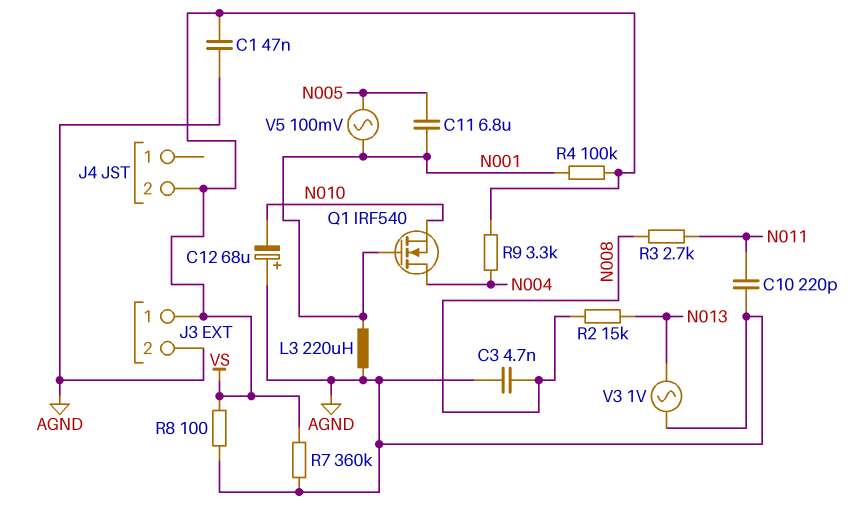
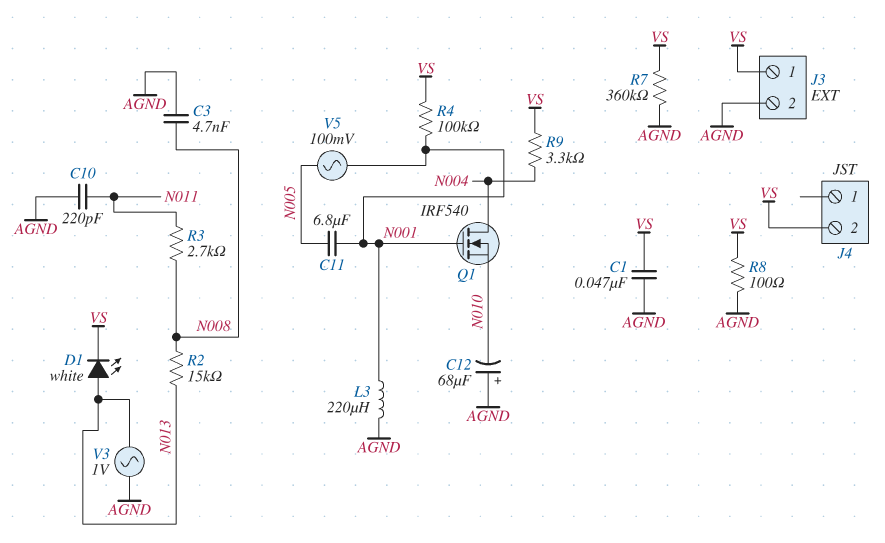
D1: none -> LED white (A N013, K VS)

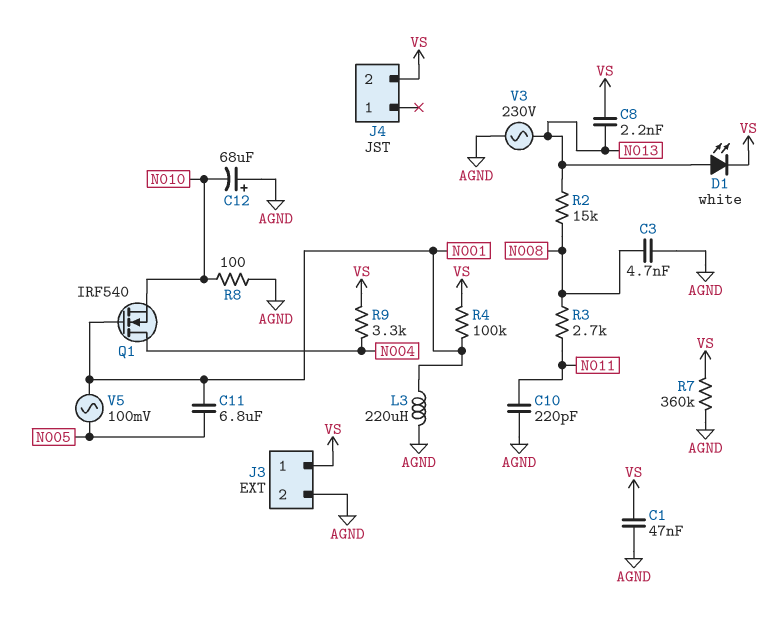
C8: none -> 2.2nF (N013, VS)
R8: 100 (AGND, VS) -> 100 (AGND, N010)
V3: AC 1V (AGND, N013) -> AC 230V (AGND, N013)

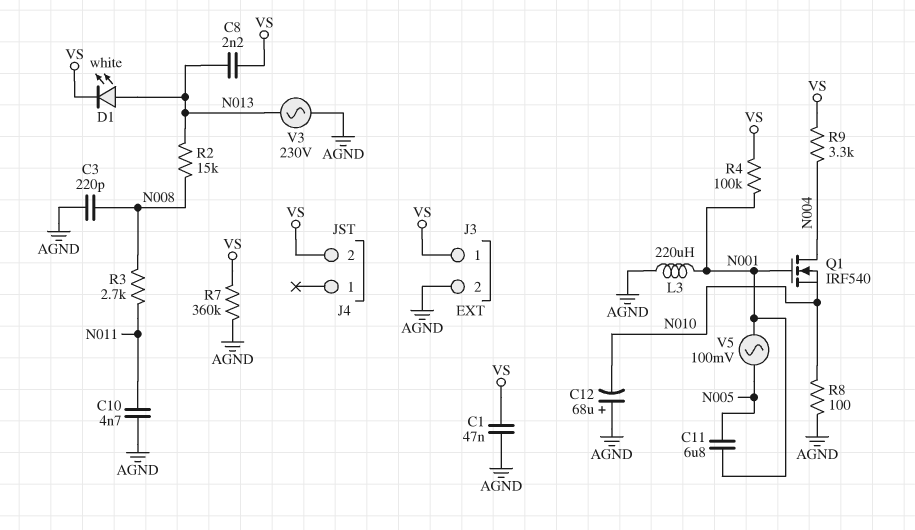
C3: 4.7nF (AGND, N008) -> 220pF (AGND, N008)
C10: 220pF (AGND, N011) -> 4.7nF (AGND, N011)

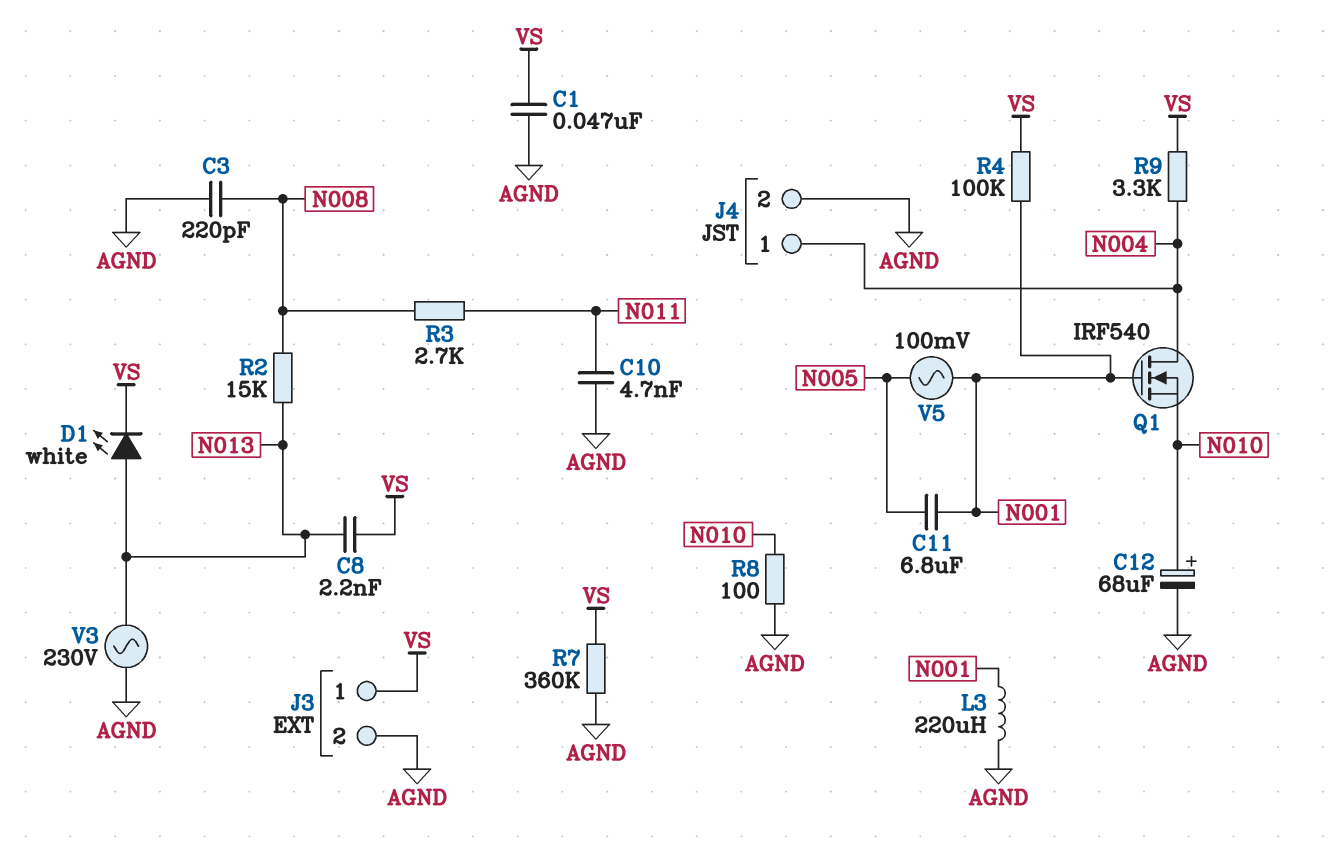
C12: 68uF (plus AGND, minus N010) -> 68uF (plus N010, minus AGND)
J4 pin 1: none -> N004
J4 pin 2: VS -> AGND

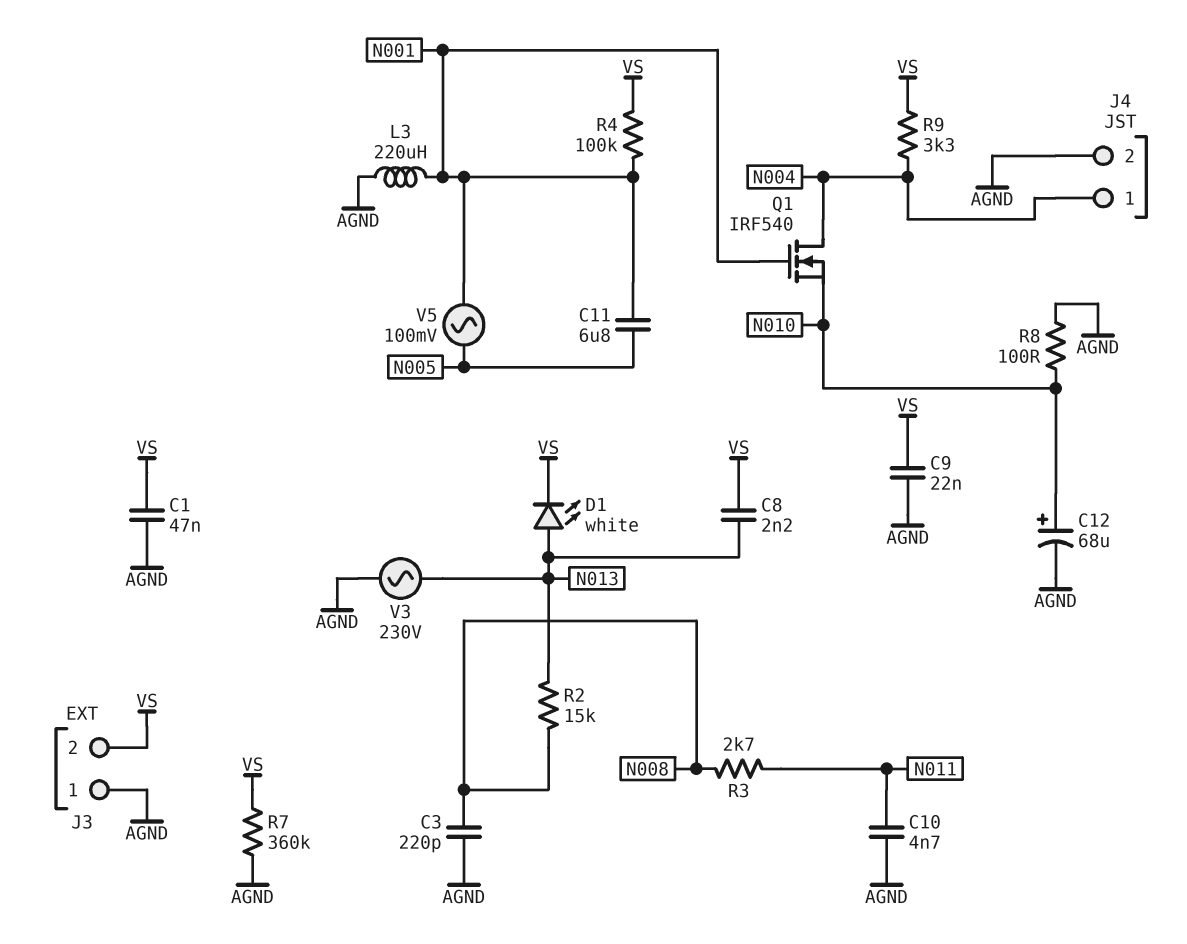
C9: none -> 22nF (AGND, VS)
J3 pin 1: VS -> AGND
J3 pin 2: AGND -> VS

